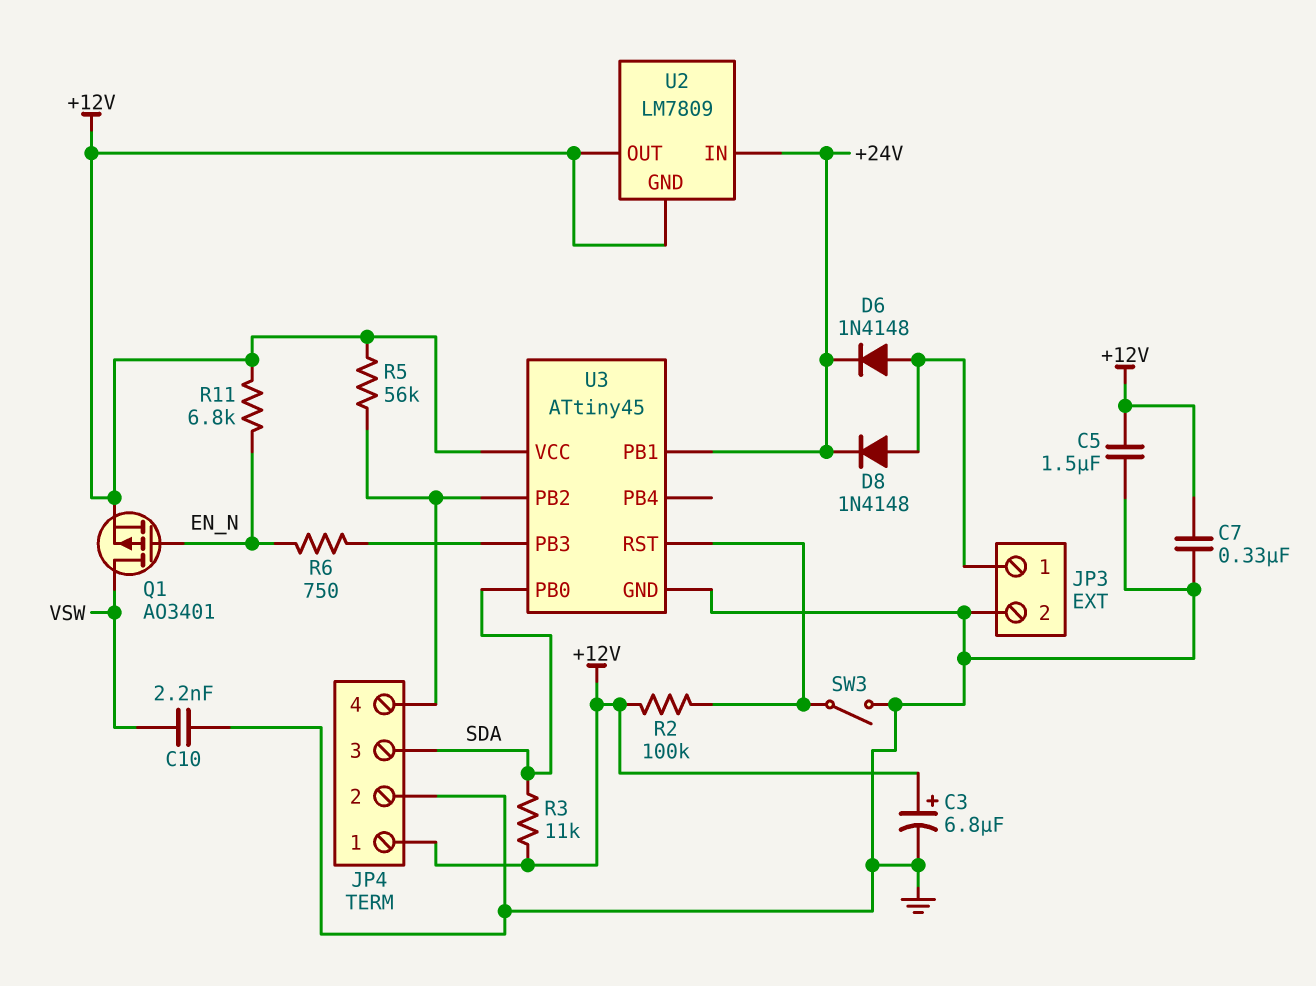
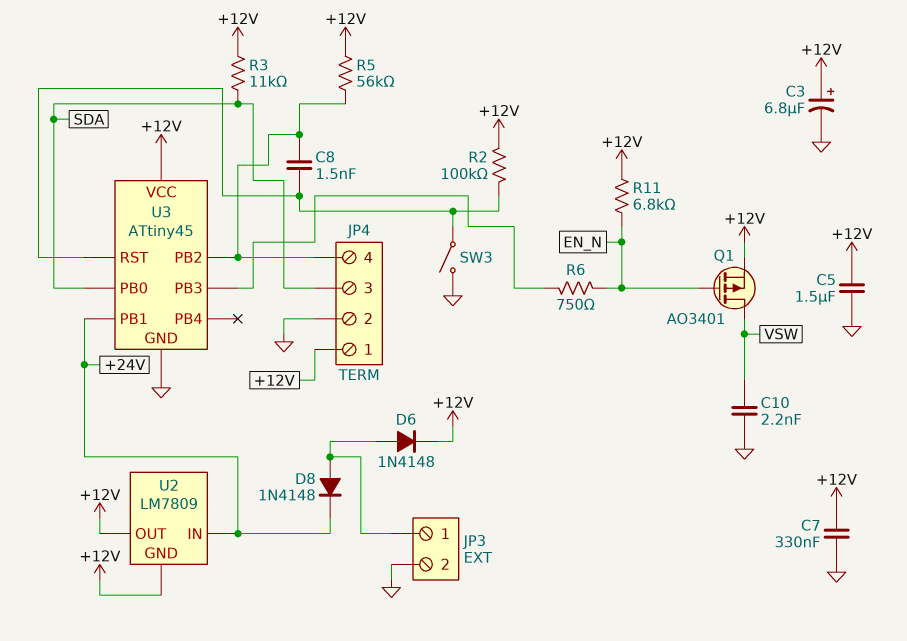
C8: none -> 1.5nF (JP4/4, U3/RST)
D6: diode 1N4148 (A JP3/1, K +24V) -> diode 1N4148 (A JP3/1, K +12V)

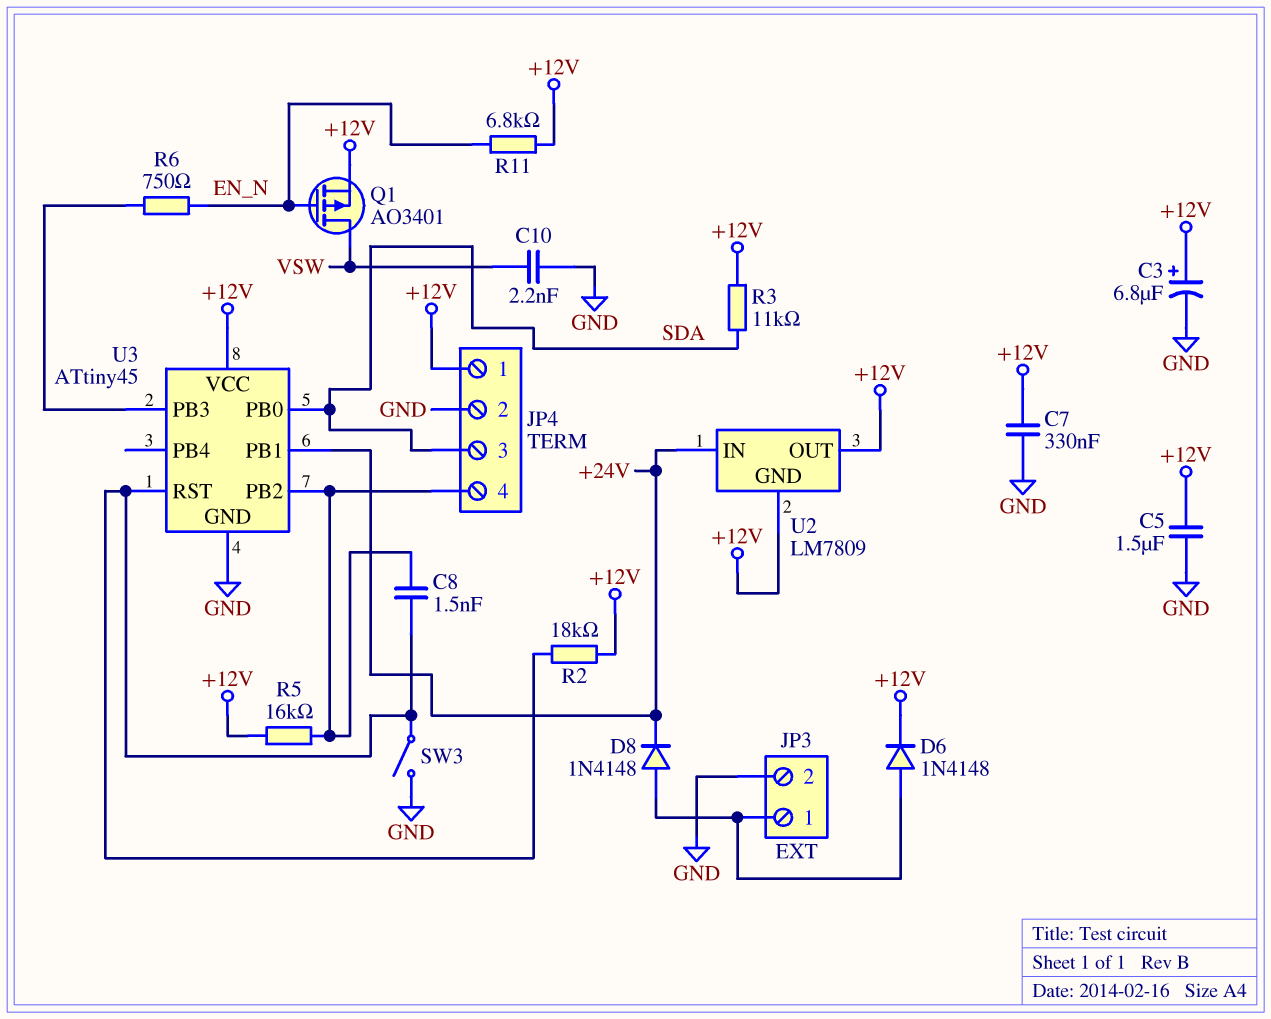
R2: 100k (+12V, U3/RST) -> 18k (+12V, U3/RST)
R5: 56k (+12V, JP4/4) -> 16k (+12V, JP4/4)

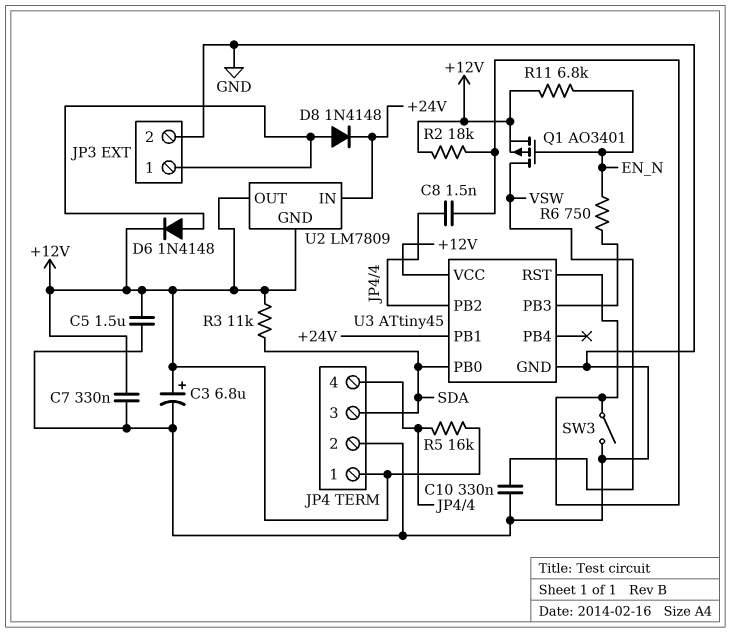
C10: 2.2nF (GND, VSW) -> 330nF (GND, VSW)

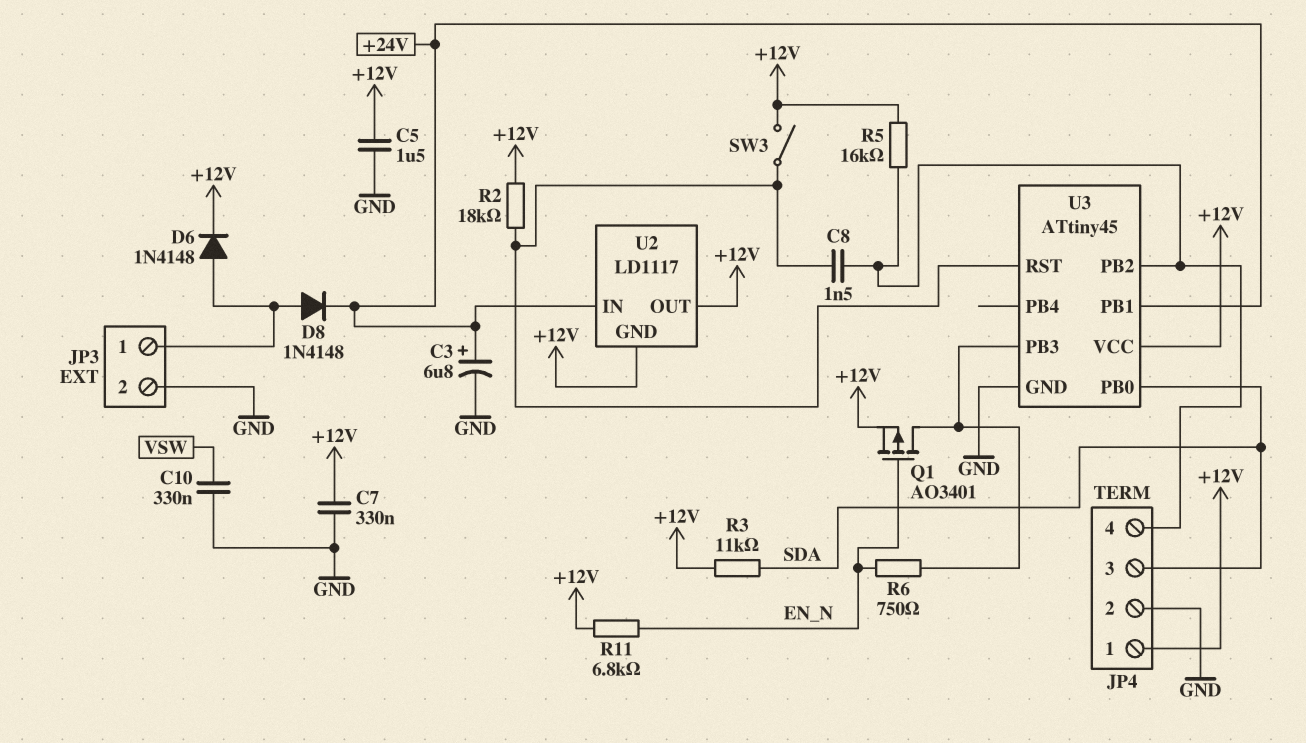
C3: 6.8uF (plus +12V, minus GND) -> 6.8uF (plus +24V, minus GND)
Q1: PMOS AO3401 (G EN_N, D VSW, S +12V) -> PMOS AO3401 (G EN_N, D U3/PB3, S +12V)
SW3: switch (GND, U3/RST) -> switch (+12V, U3/RST)
U2: LM7809 -> LD1117

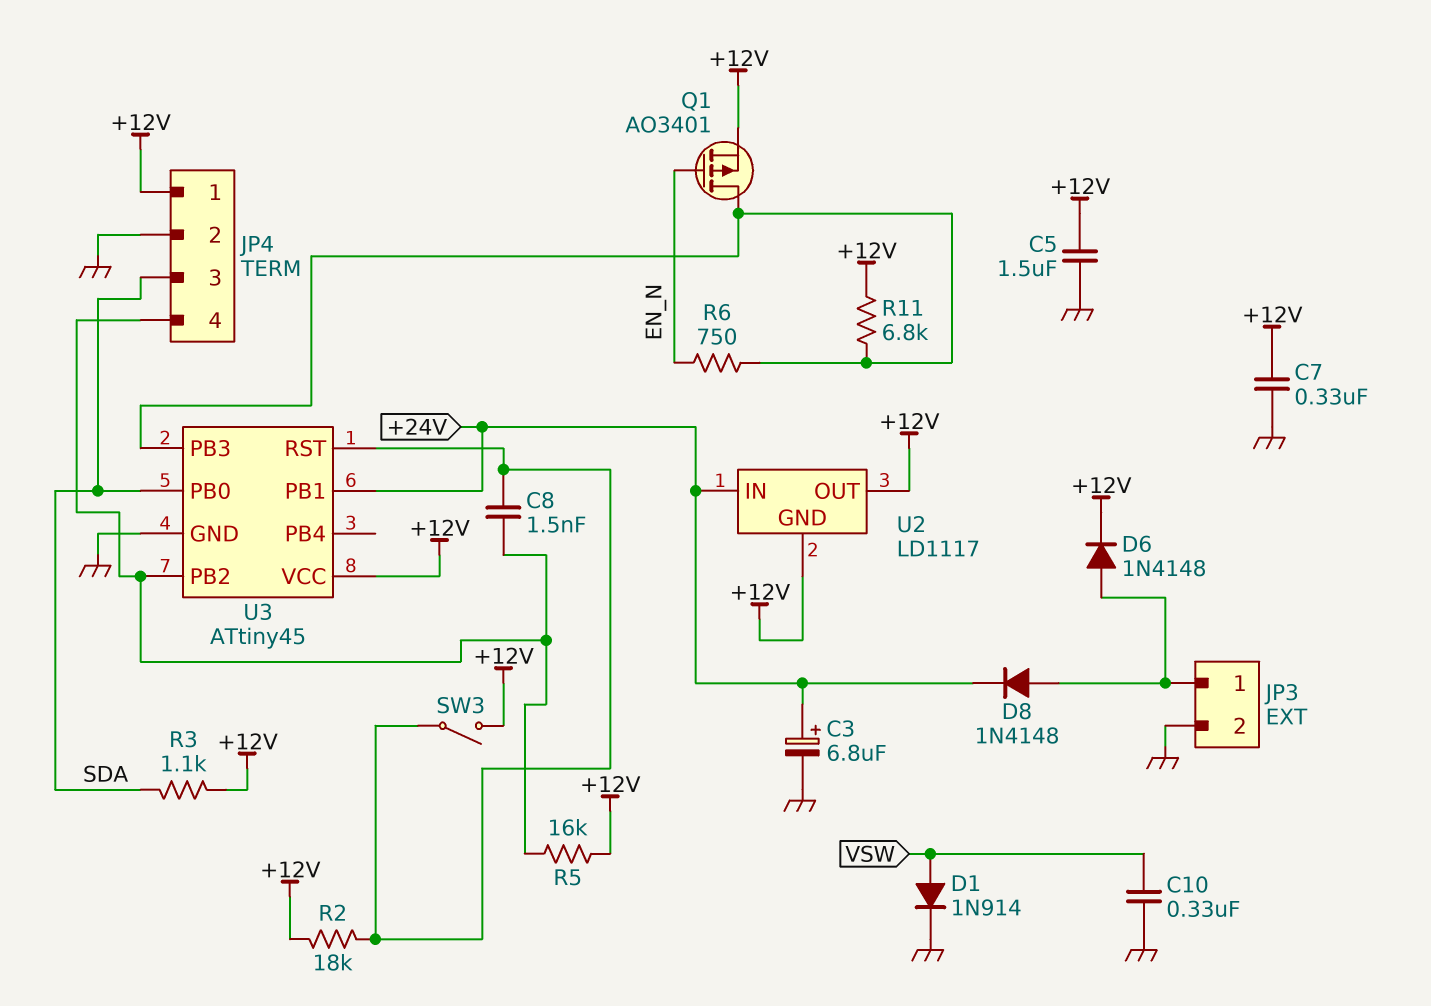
D1: none -> diode 1N914 (A VSW, K GND)
R3: 11k (+12V, SDA) -> 1.1k (+12V, SDA)
R11: 6.8k (+12V, EN_N) -> 6.8k (+12V, U3/PB3)

